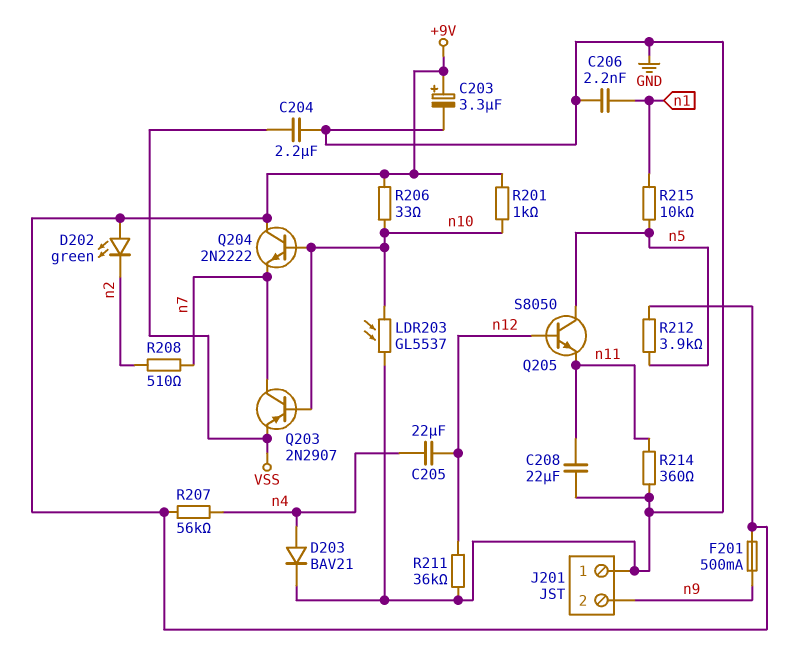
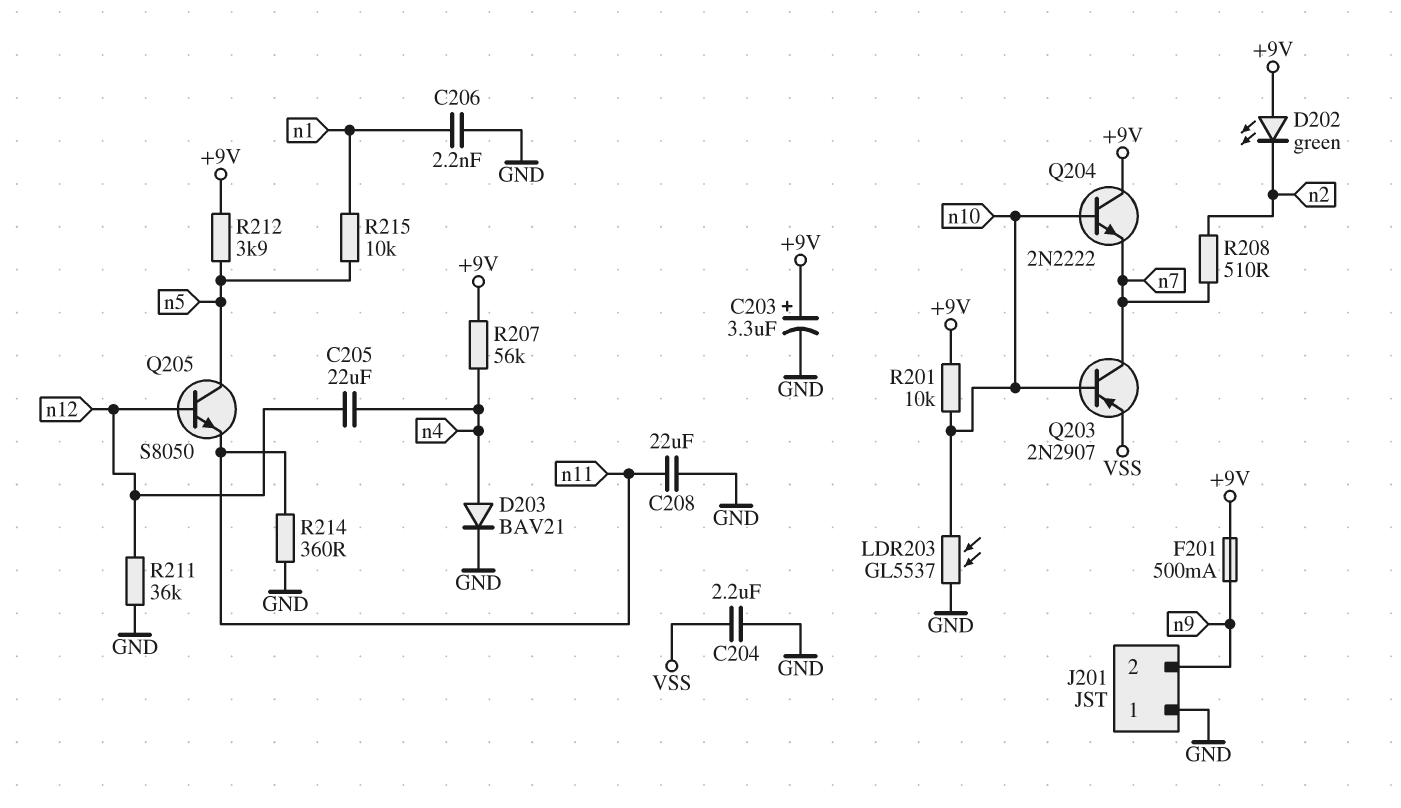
R201: 1k (+9V, n10) -> 10k (+9V, n10)
R206: 33 (+9V, n10) -> none

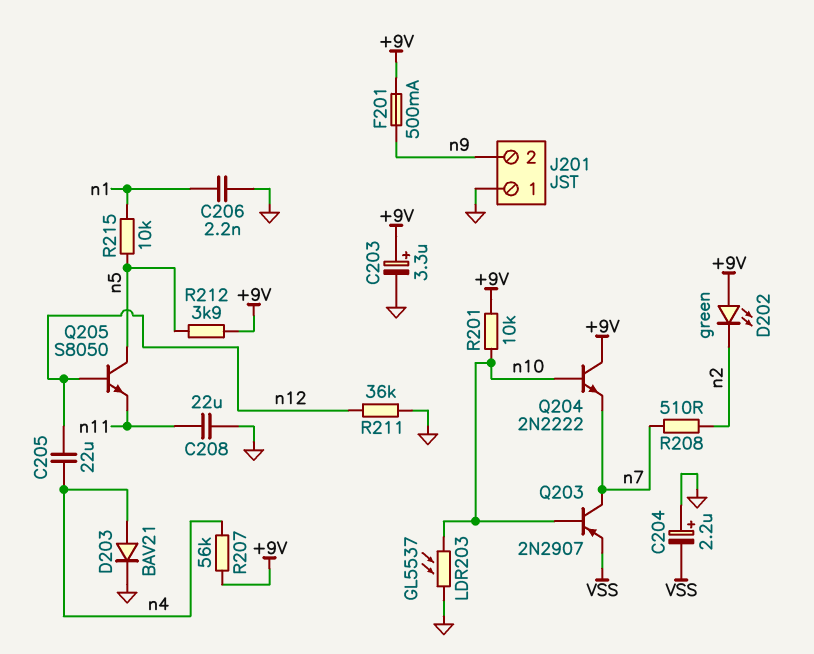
C204: 2.2uF (GND, VSS) -> 2.2uF (plus GND, minus VSS)
R214: 360 (GND, n11) -> none

